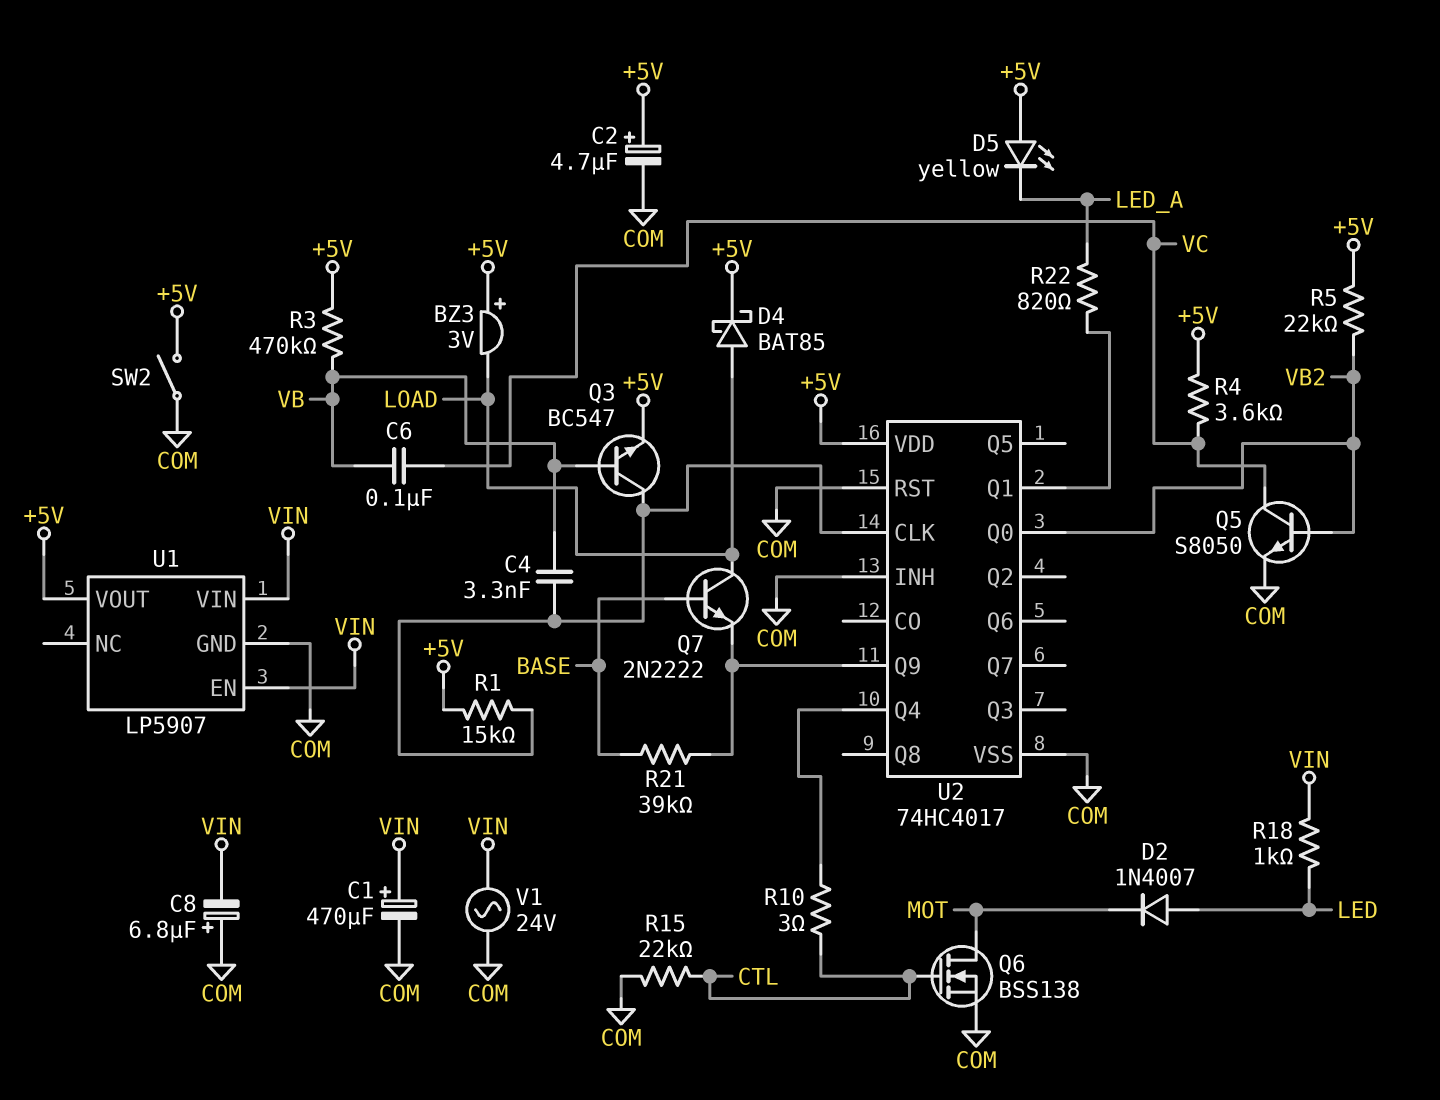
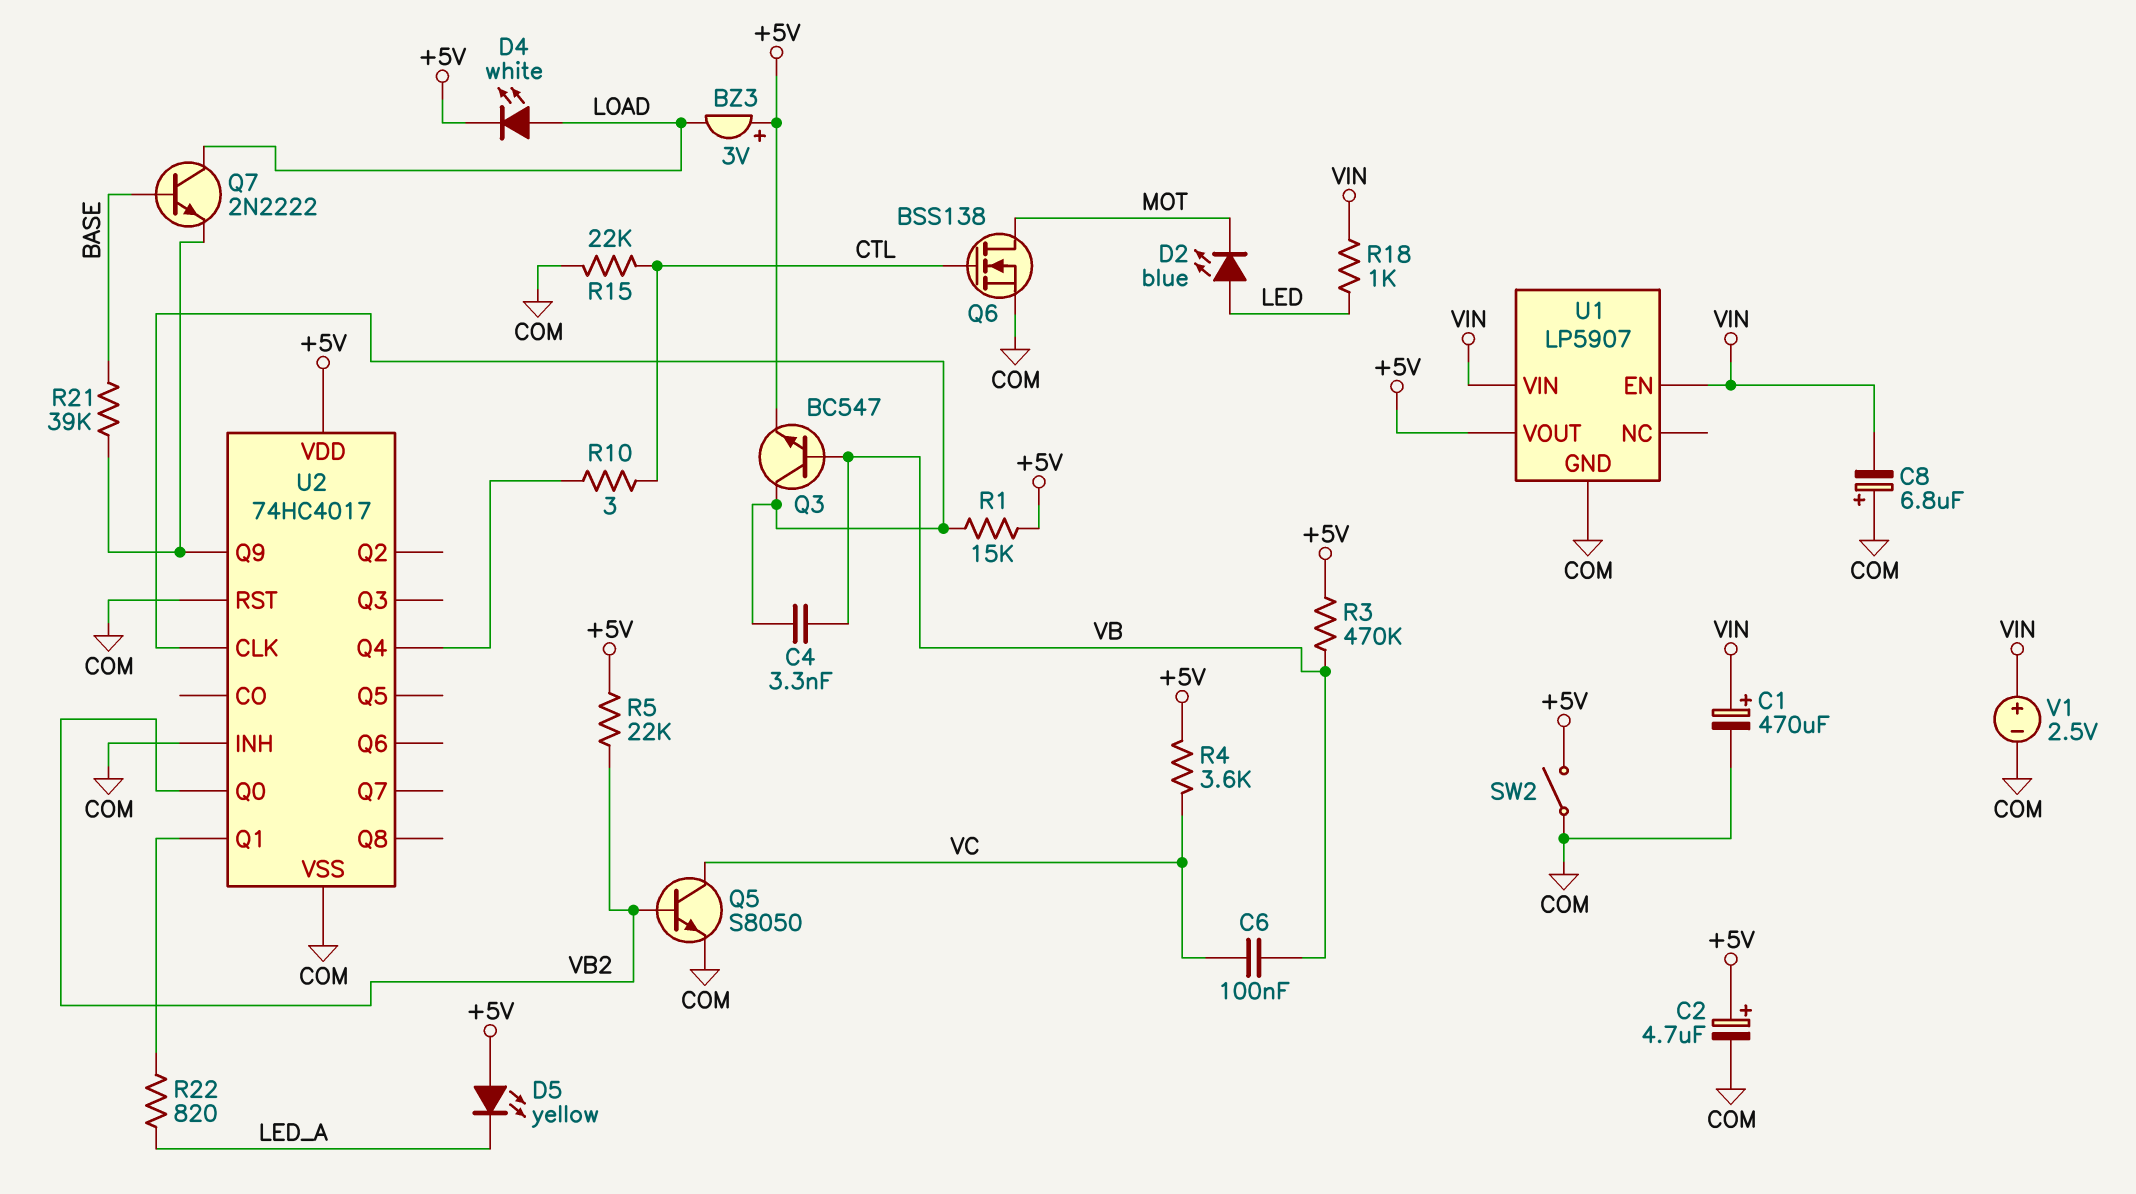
D2: diode 1N4007 (A LED, K MOT) -> LED blue (A LED, K MOT)
D4: schottky BAT85 (A LOAD, K +5V) -> LED white (A LOAD, K +5V)
V1: AC 24V (COM, VIN) -> 2.5V (plus VIN, minus COM)

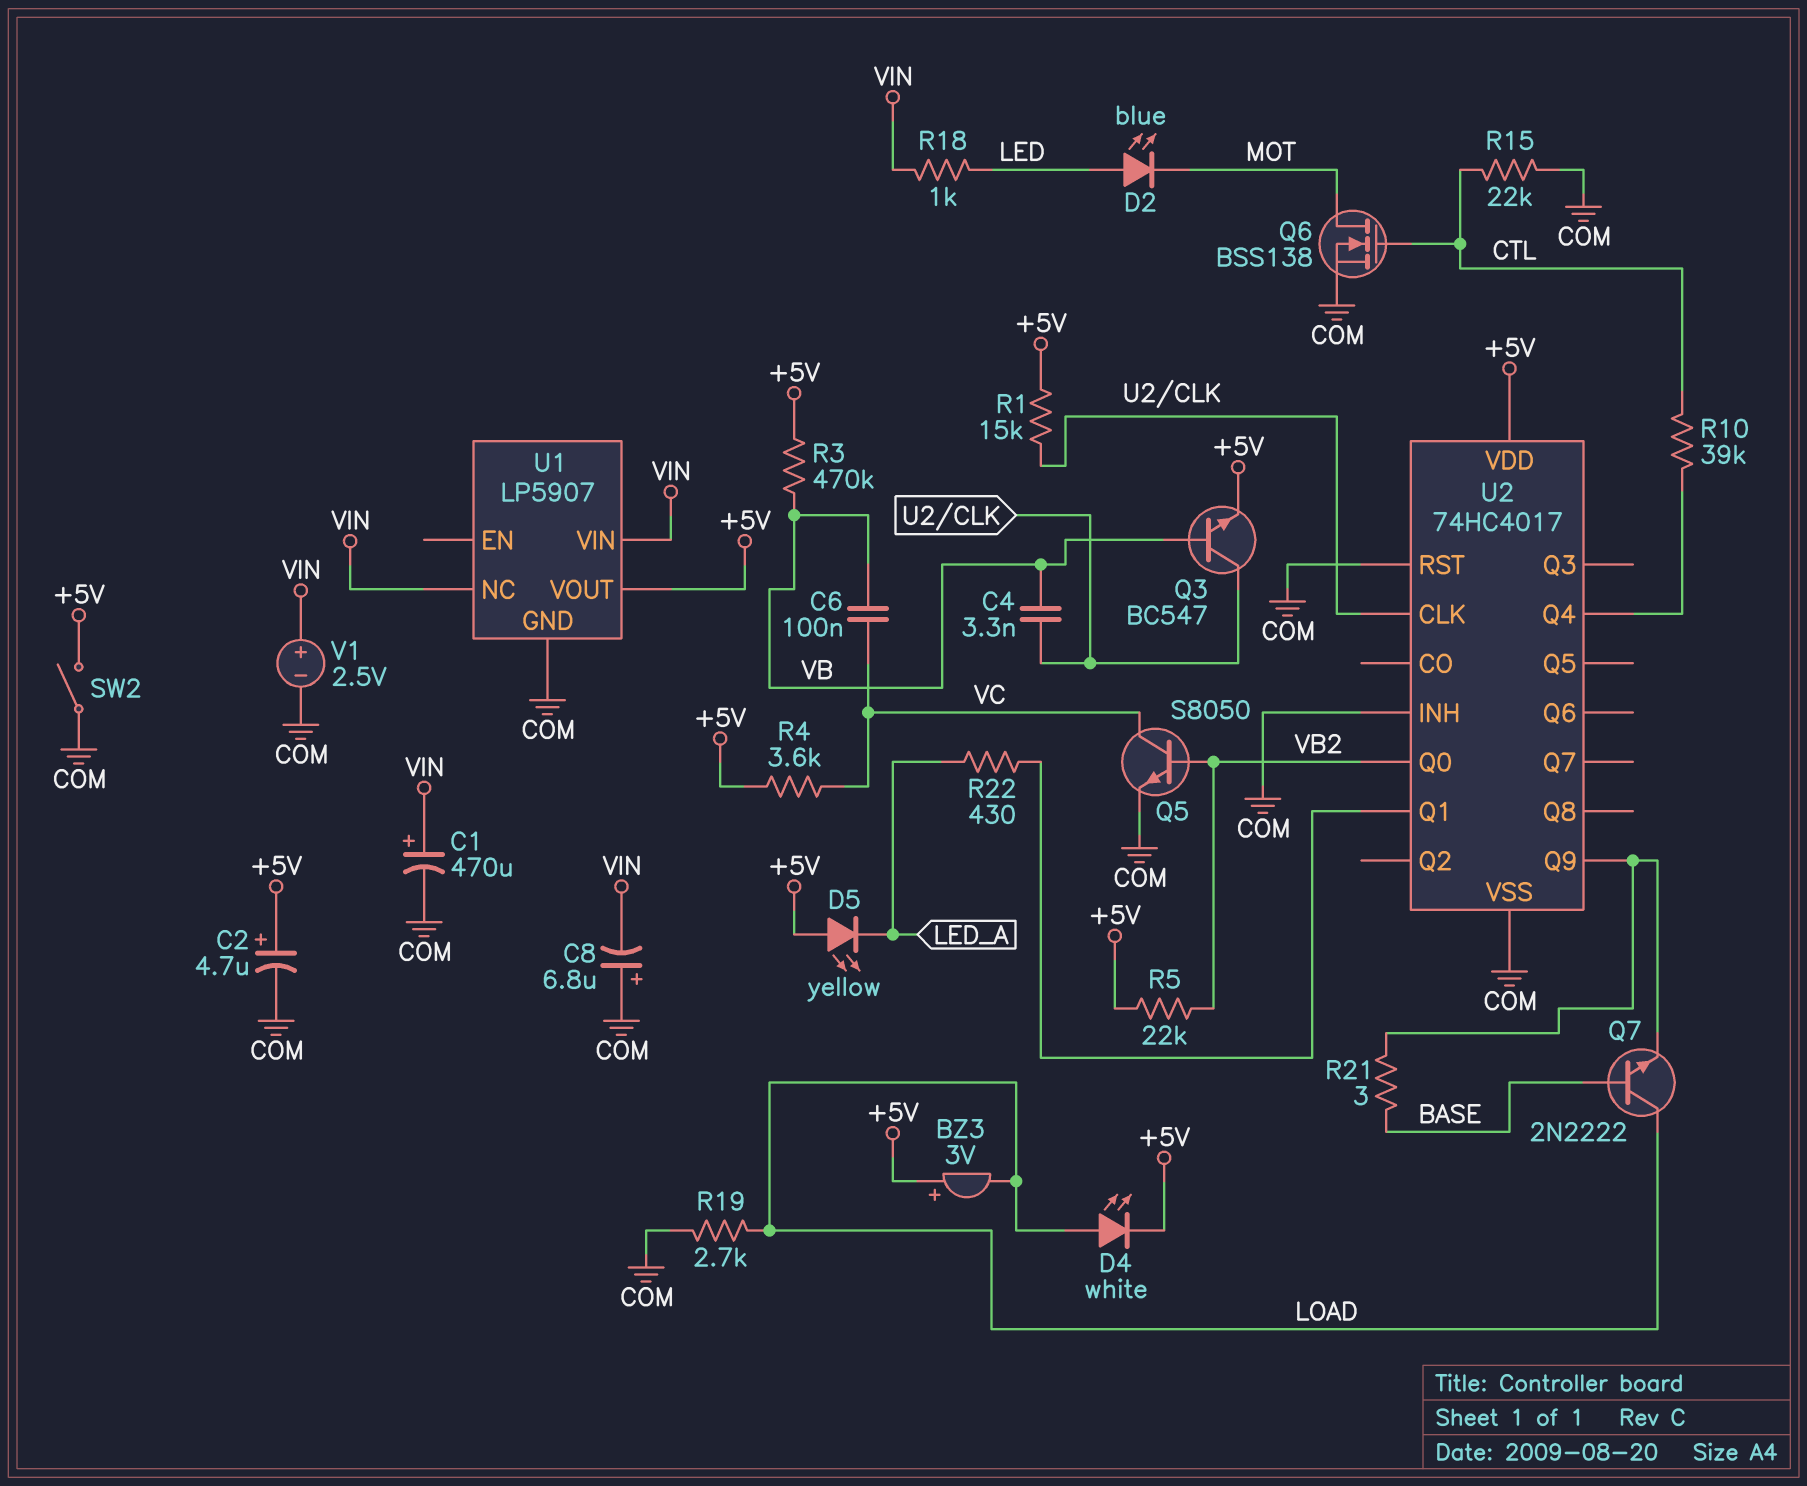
R10: 3 (CTL, U2/Q4) -> 39k (CTL, U2/Q4)
R19: none -> 2.7k (COM, LOAD)
R21: 39k (BASE, U2/Q9) -> 3 (BASE, U2/Q9)
R22: 820 (LED_A, U2/Q1) -> 430 (LED_A, U2/Q1)
U1 pin EN: VIN -> none
U1 pin NC: none -> VIN

